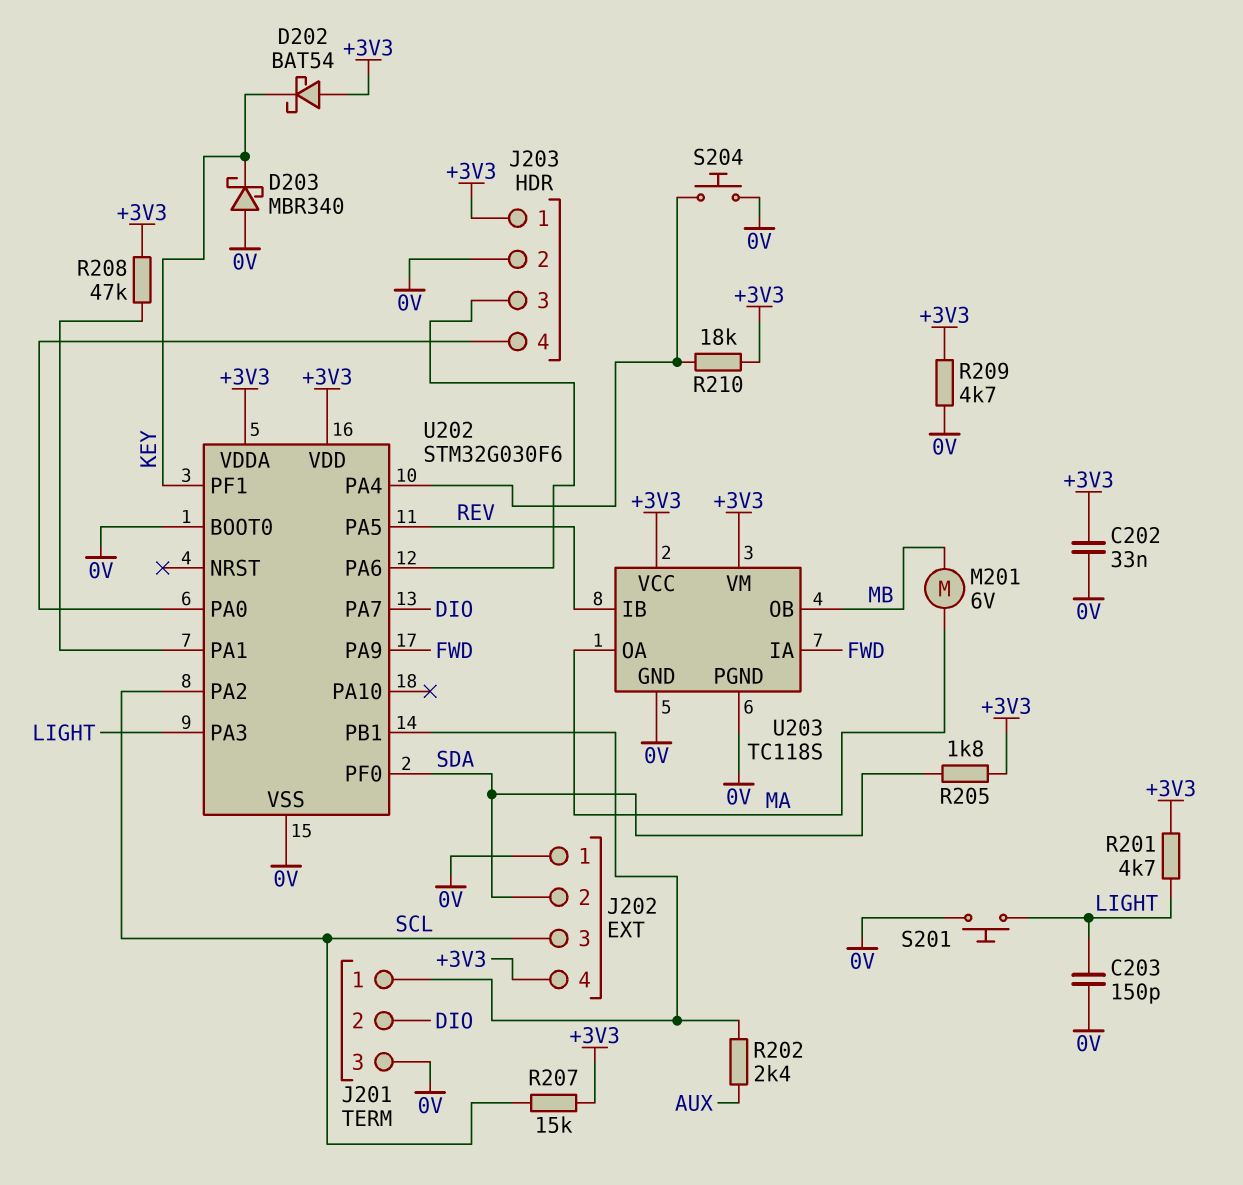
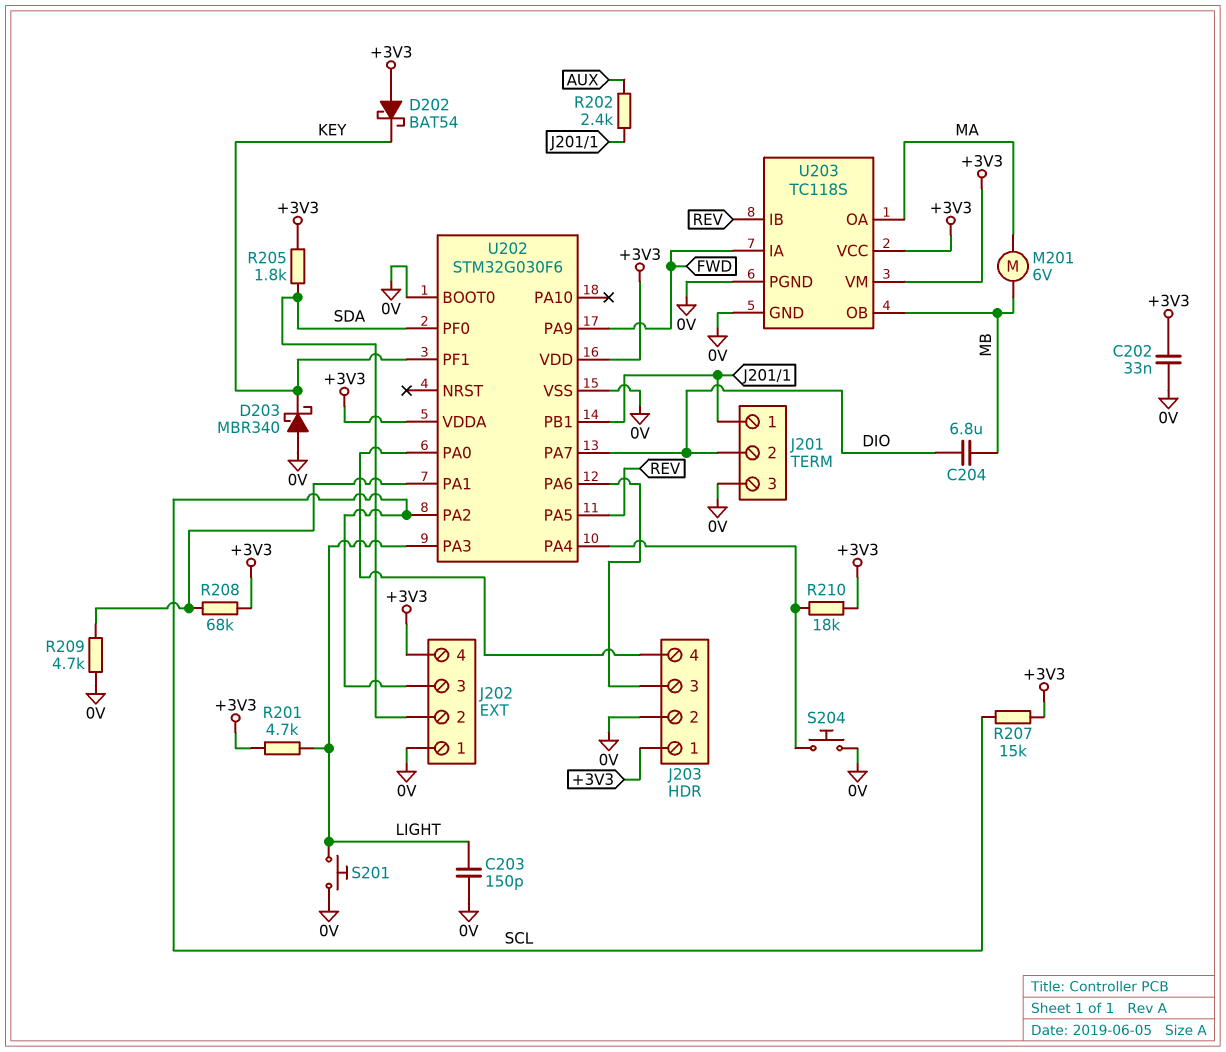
C204: none -> 6.8uF (DIO, MB)
R208: 47k (+3V3, U202/PA1) -> 68k (+3V3, U202/PA1)
R209: 4.7k (+3V3, 0V) -> 4.7k (0V, U202/PA1)

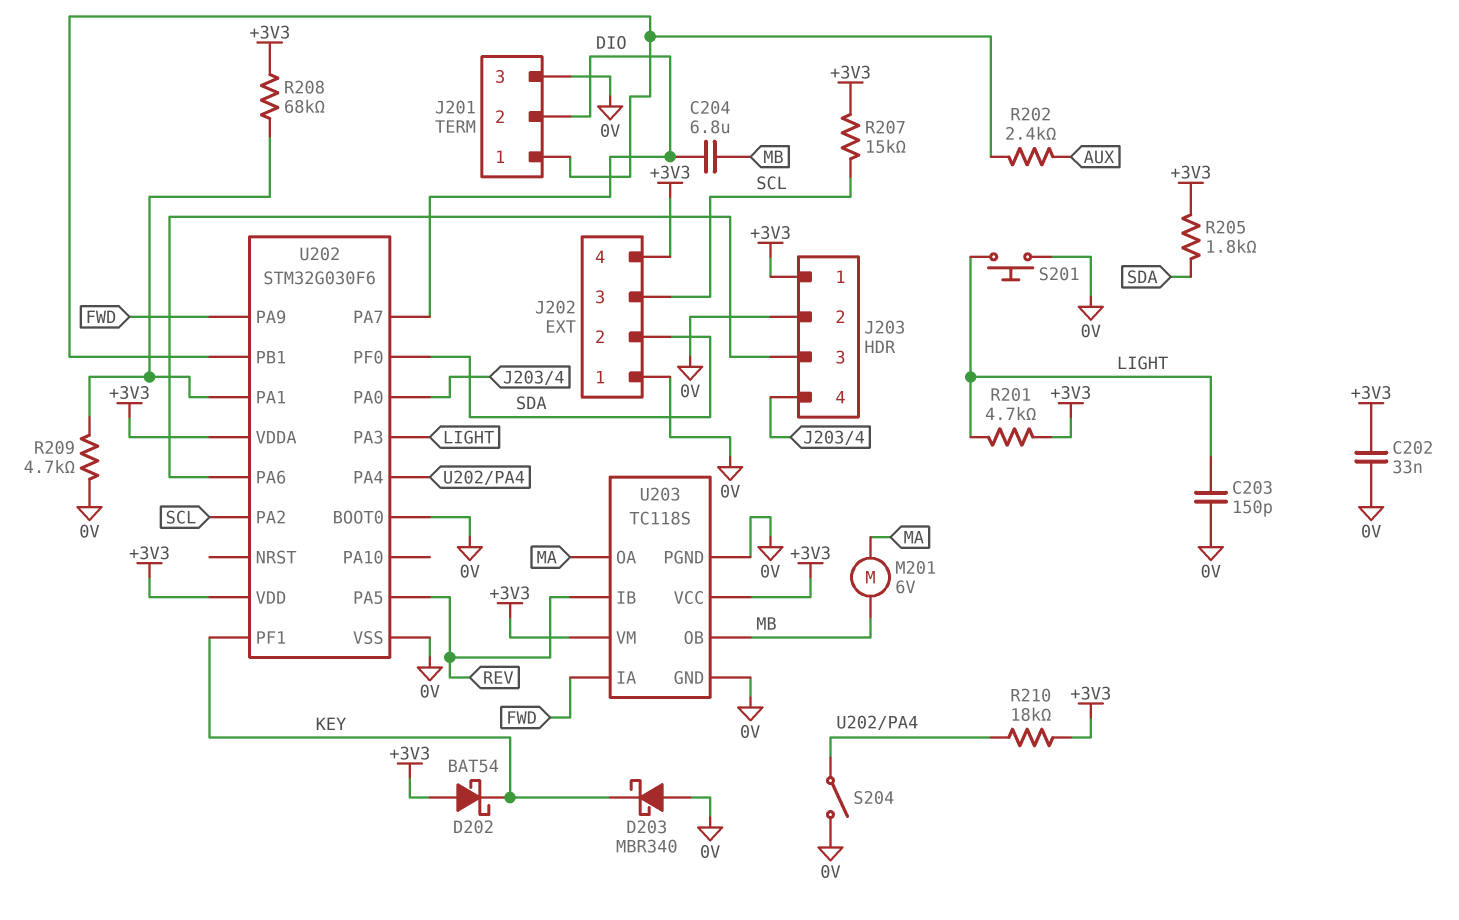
S204: button (0V, U202/PA4) -> switch (0V, U202/PA4)

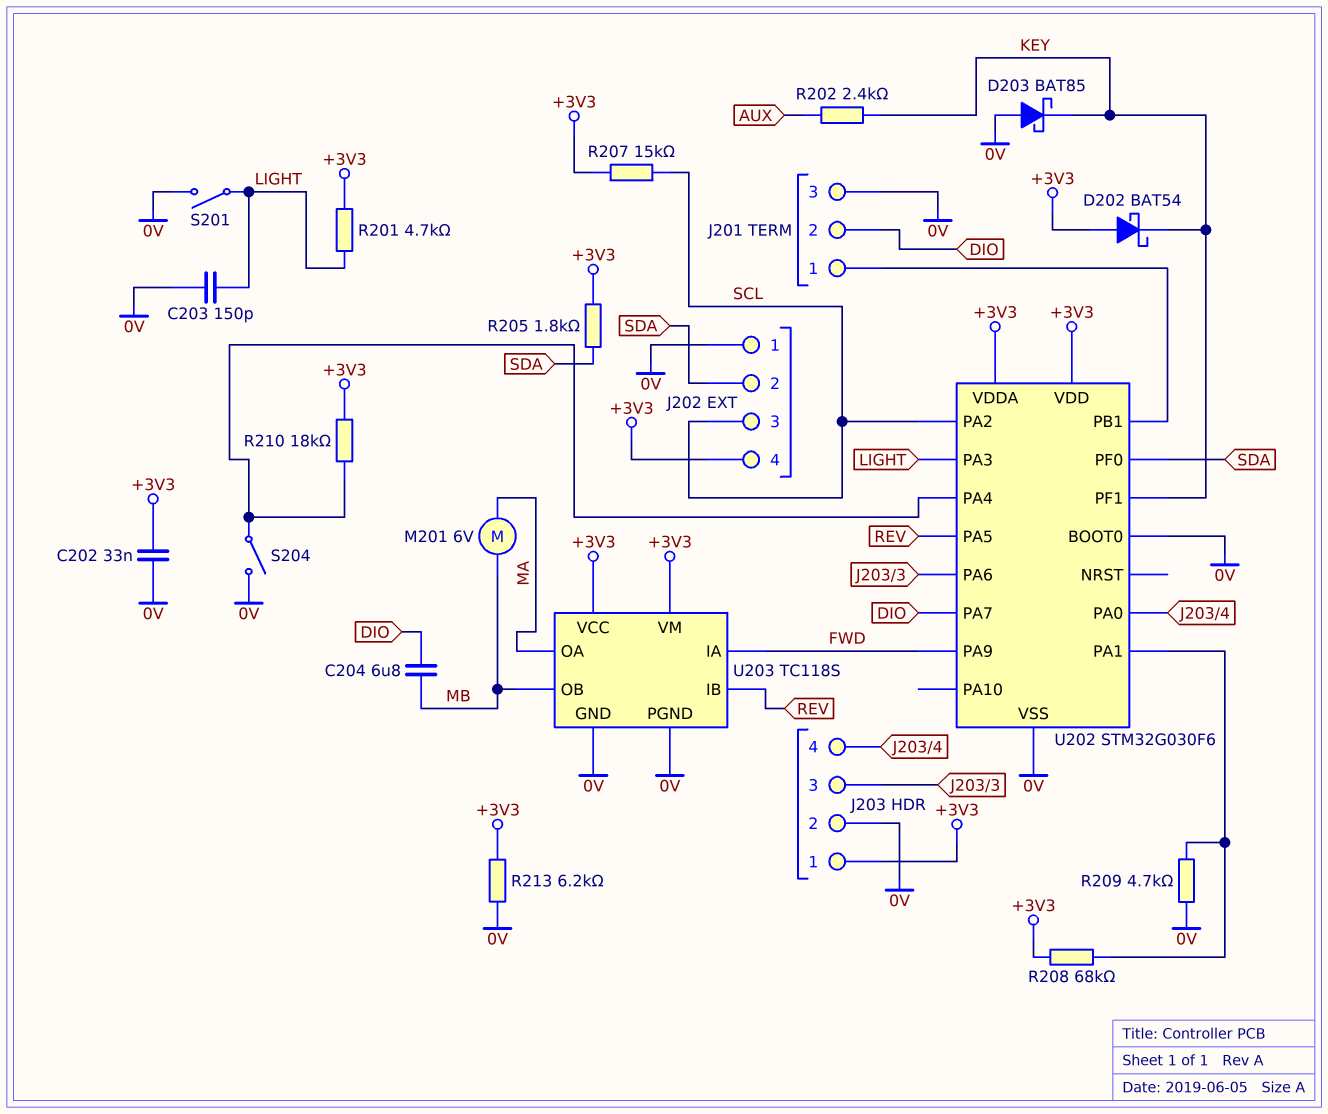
D203: schottky MBR340 (A 0V, K KEY) -> schottky BAT85 (A 0V, K KEY)
R202: 2.4k (AUX, J201/1) -> 2.4k (AUX, KEY)
R213: none -> 6.2k (+3V3, 0V)
S201: button (0V, LIGHT) -> switch (0V, LIGHT)

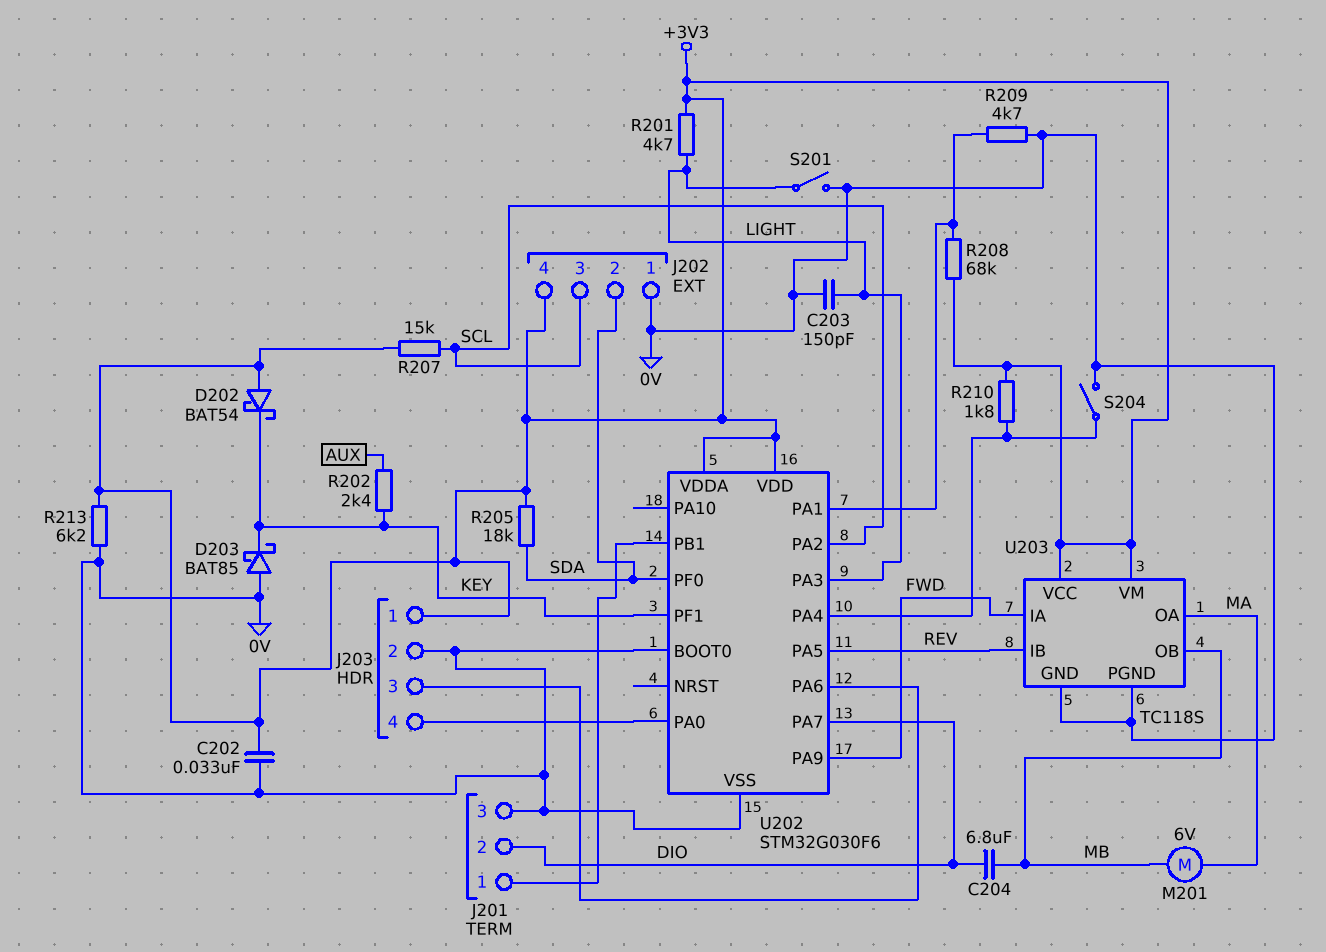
R205: 1.8k (+3V3, SDA) -> 18k (+3V3, SDA)
R210: 18k (+3V3, U202/PA4) -> 1.8k (+3V3, U202/PA4)

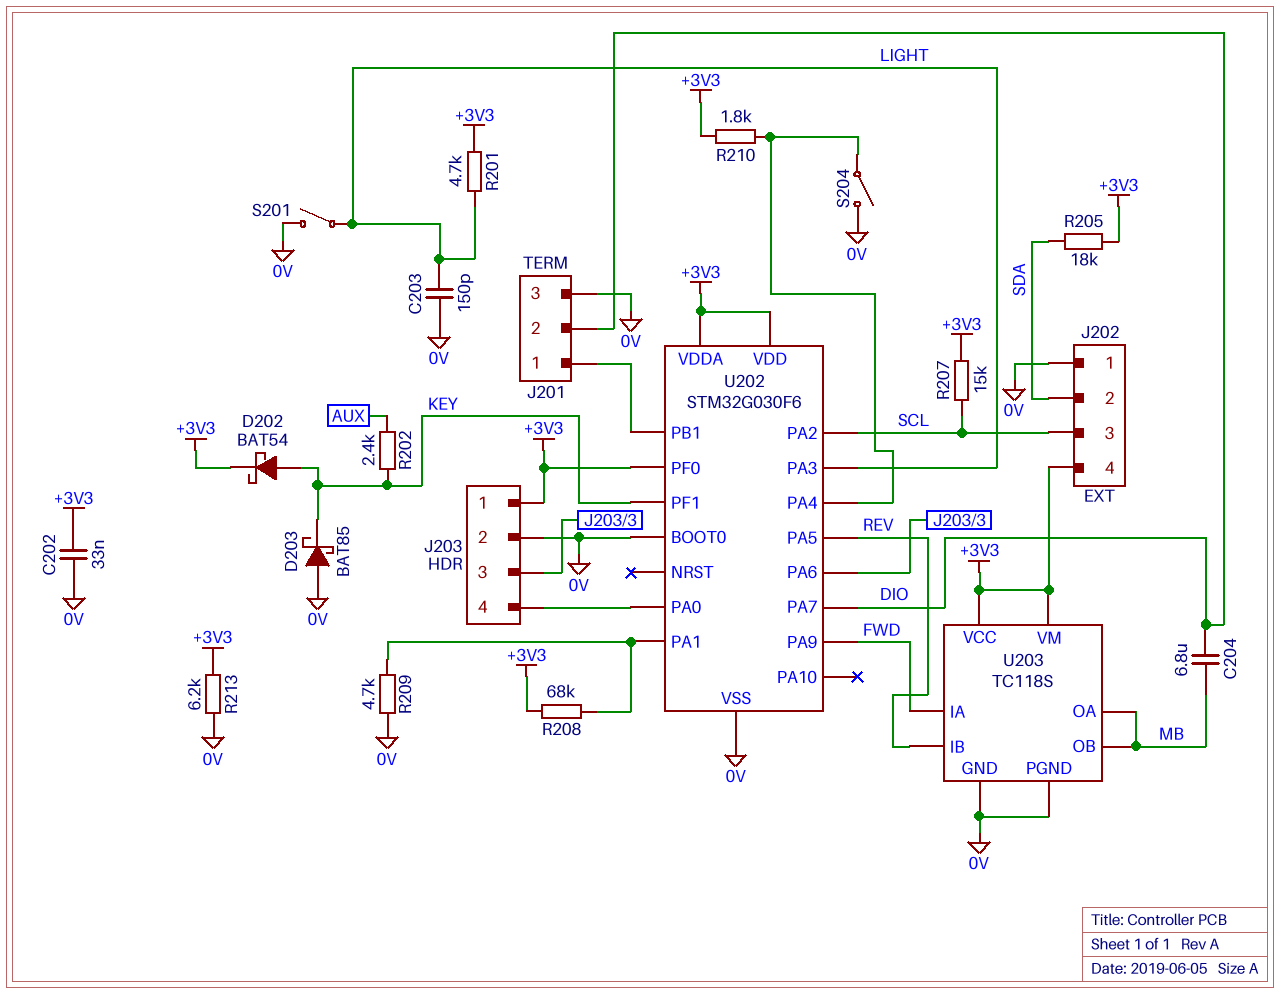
D202: schottky BAT54 (A +3V3, K KEY) -> schottky BAT54 (A KEY, K +3V3)
M201: motor 6V (MA, MB) -> none
U202 pin PF0: SDA -> +3V3
U203 pin OA: MA -> MB

